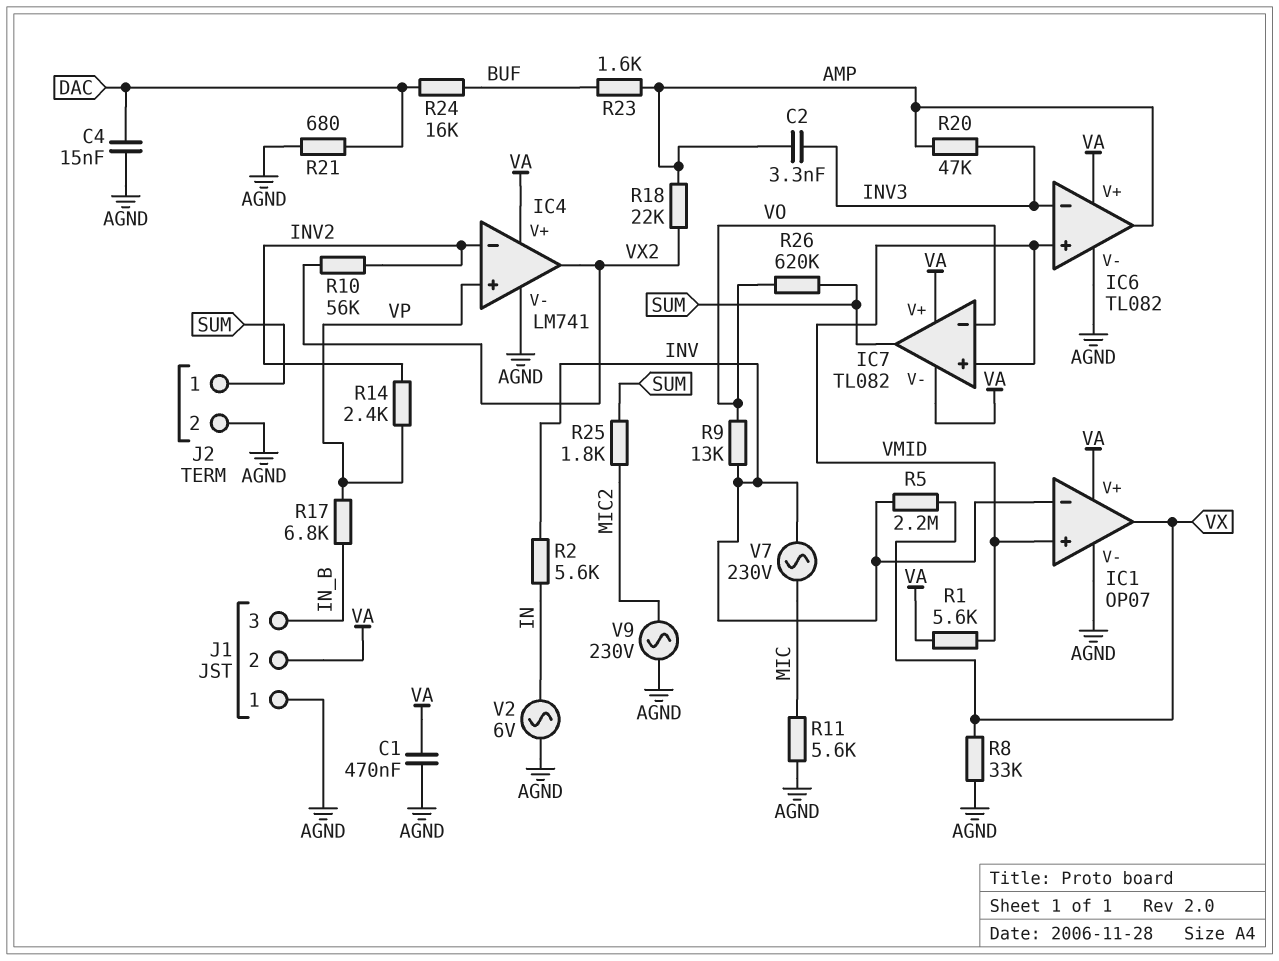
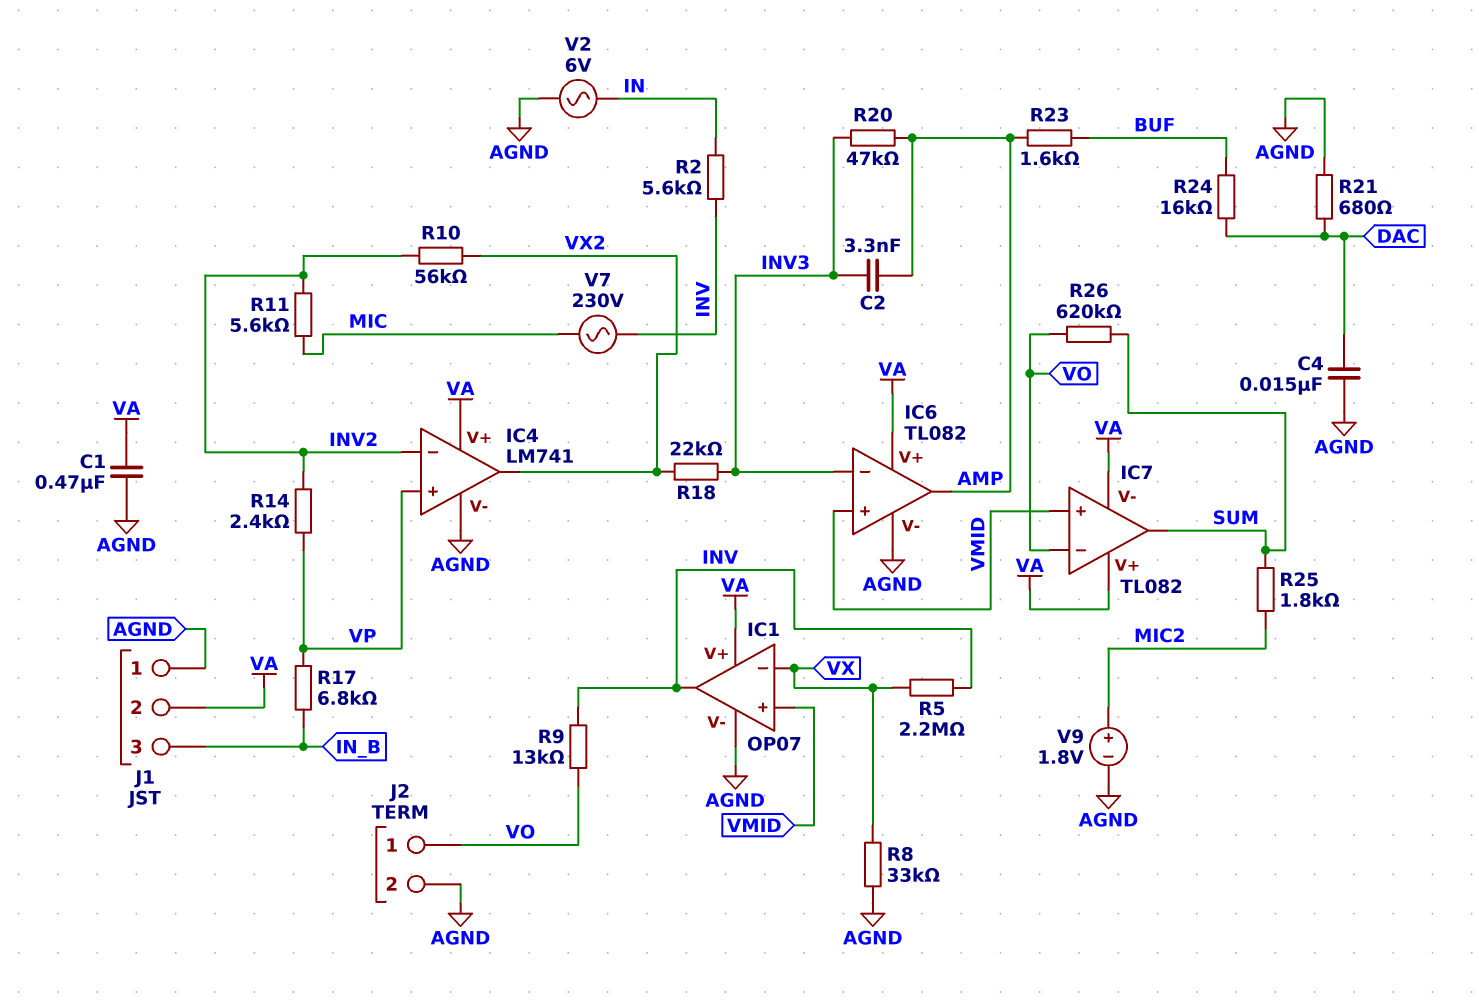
IC1 pin in-: INV -> VX
IC1 pin out: VX -> INV
J2 pin 1: SUM -> VO
R1: 5.6k (VA, VMID) -> none
R11: 5.6k (AGND, MIC) -> 5.6k (INV2, MIC)
R18: 22k (AMP, VX2) -> 22k (INV3, VX2)
V9: AC 230V (AGND, MIC2) -> 1.8V (plus MIC2, minus AGND)

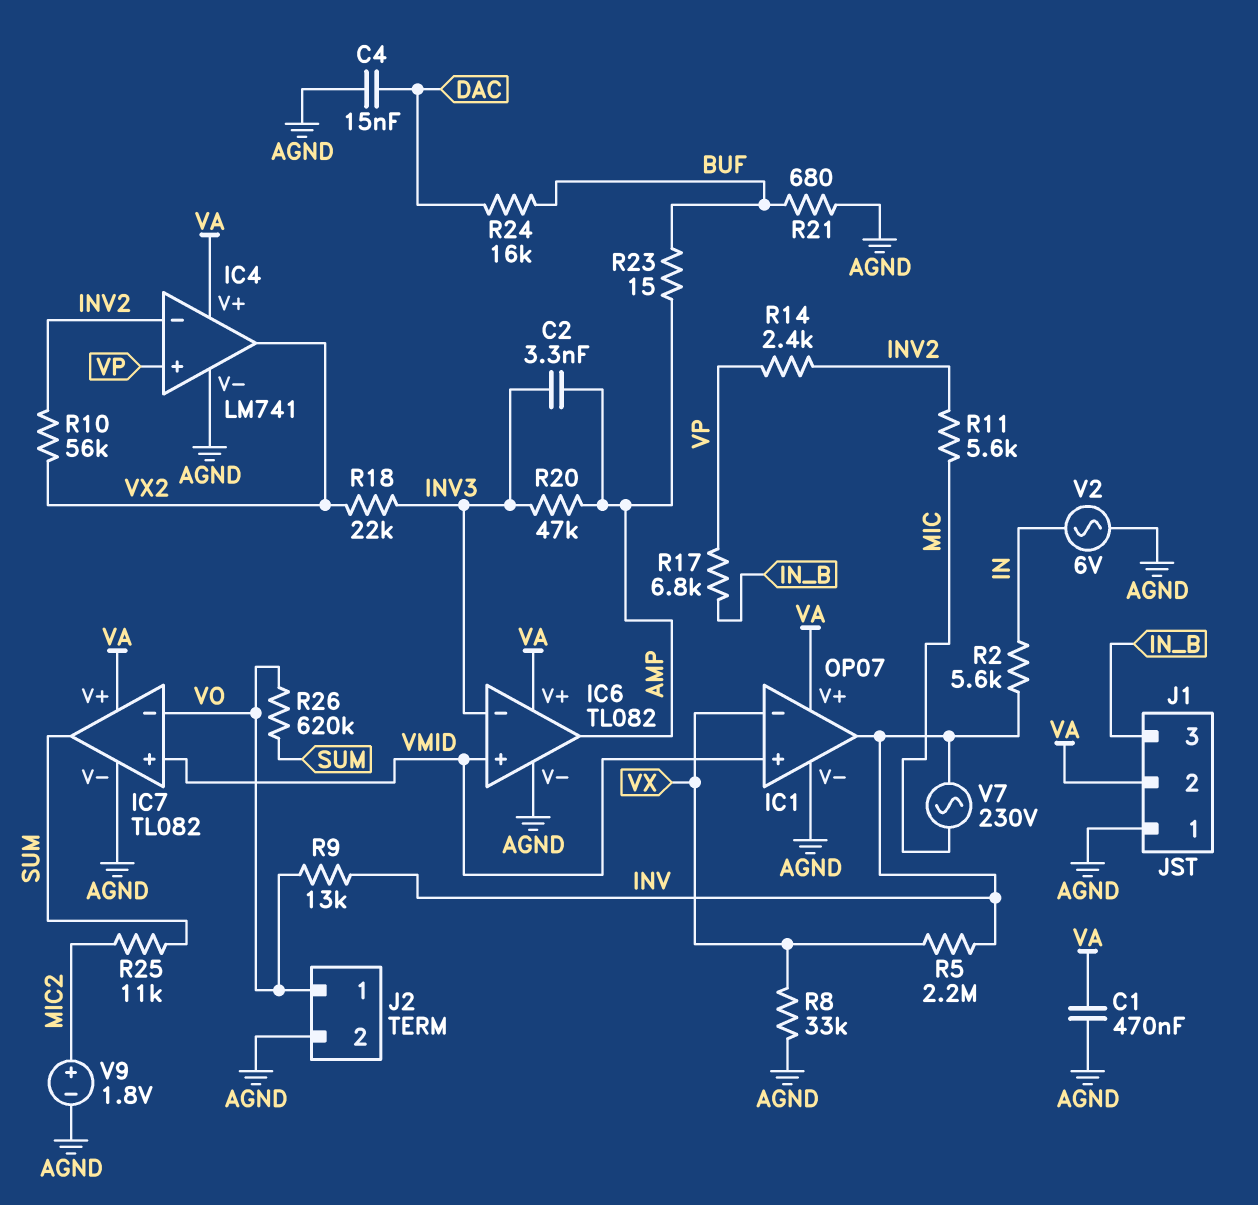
IC7 pin V-: VA -> AGND
R21: 680 (AGND, DAC) -> 680 (AGND, BUF)
R23: 1.6k (AMP, BUF) -> 15 (AMP, BUF)
R25: 1.8k (MIC2, SUM) -> 11k (MIC2, SUM)

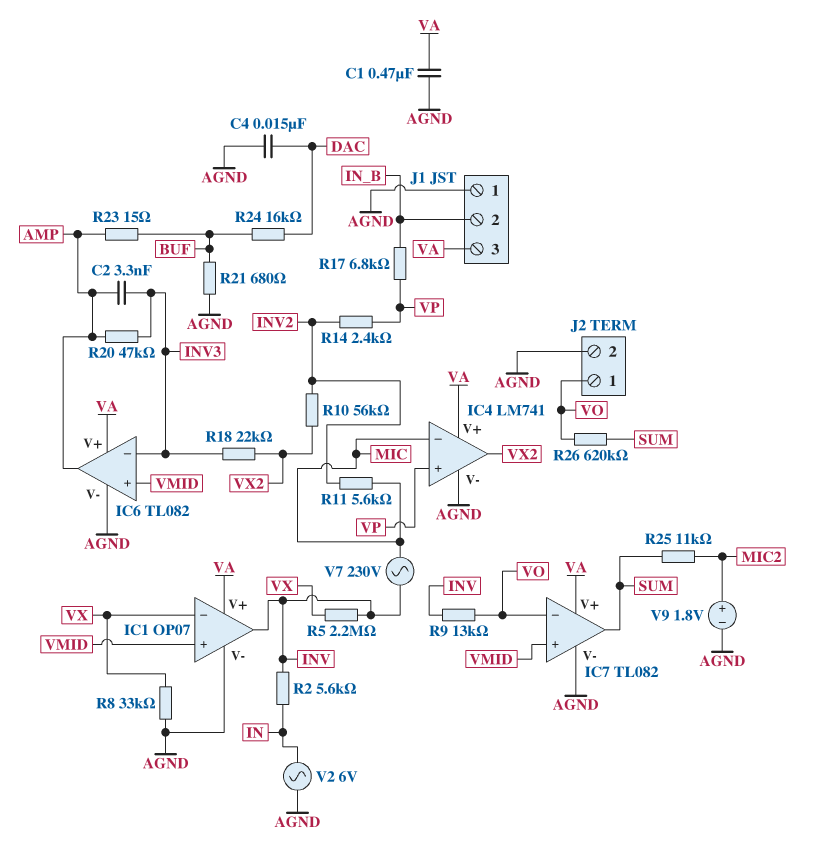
IC4 pin in-: INV2 -> MIC
J1 pin 2: VA -> IN_B
J1 pin 3: IN_B -> VA

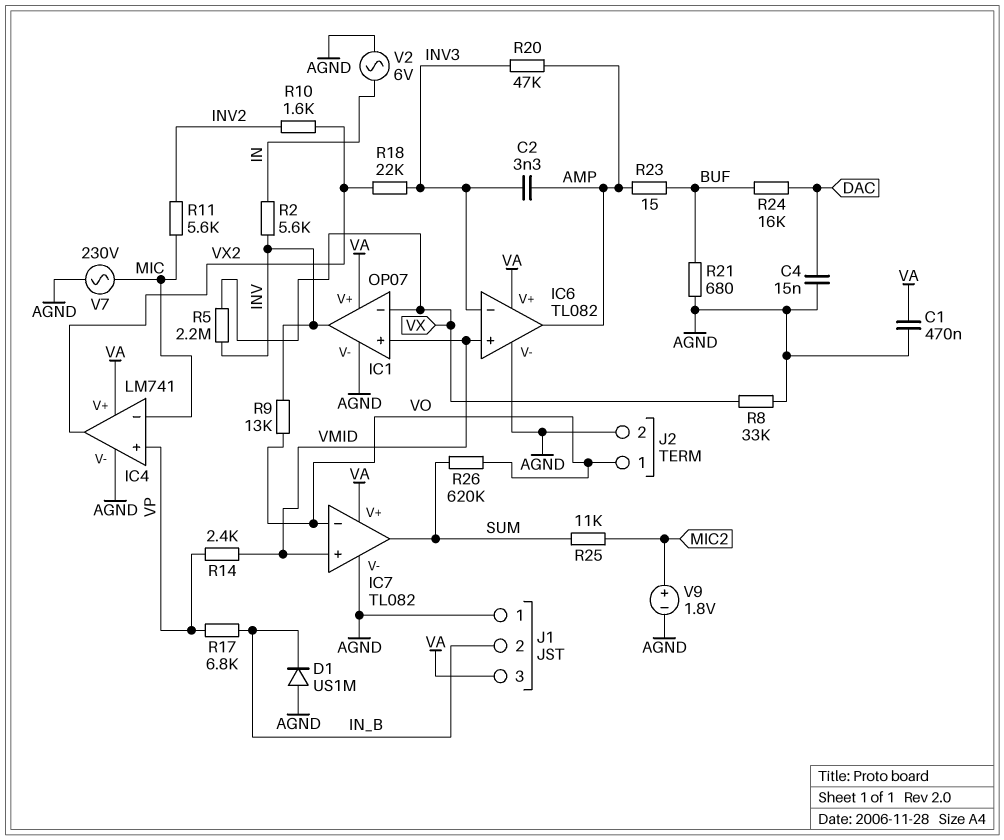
D1: none -> diode US1M (A AGND, K IN_B)
R10: 56k (INV2, VX2) -> 1.6k (INV2, VX2)
R14: 2.4k (INV2, VP) -> 2.4k (VMID, VP)
V7: AC 230V (INV, MIC) -> AC 230V (AGND, MIC)

